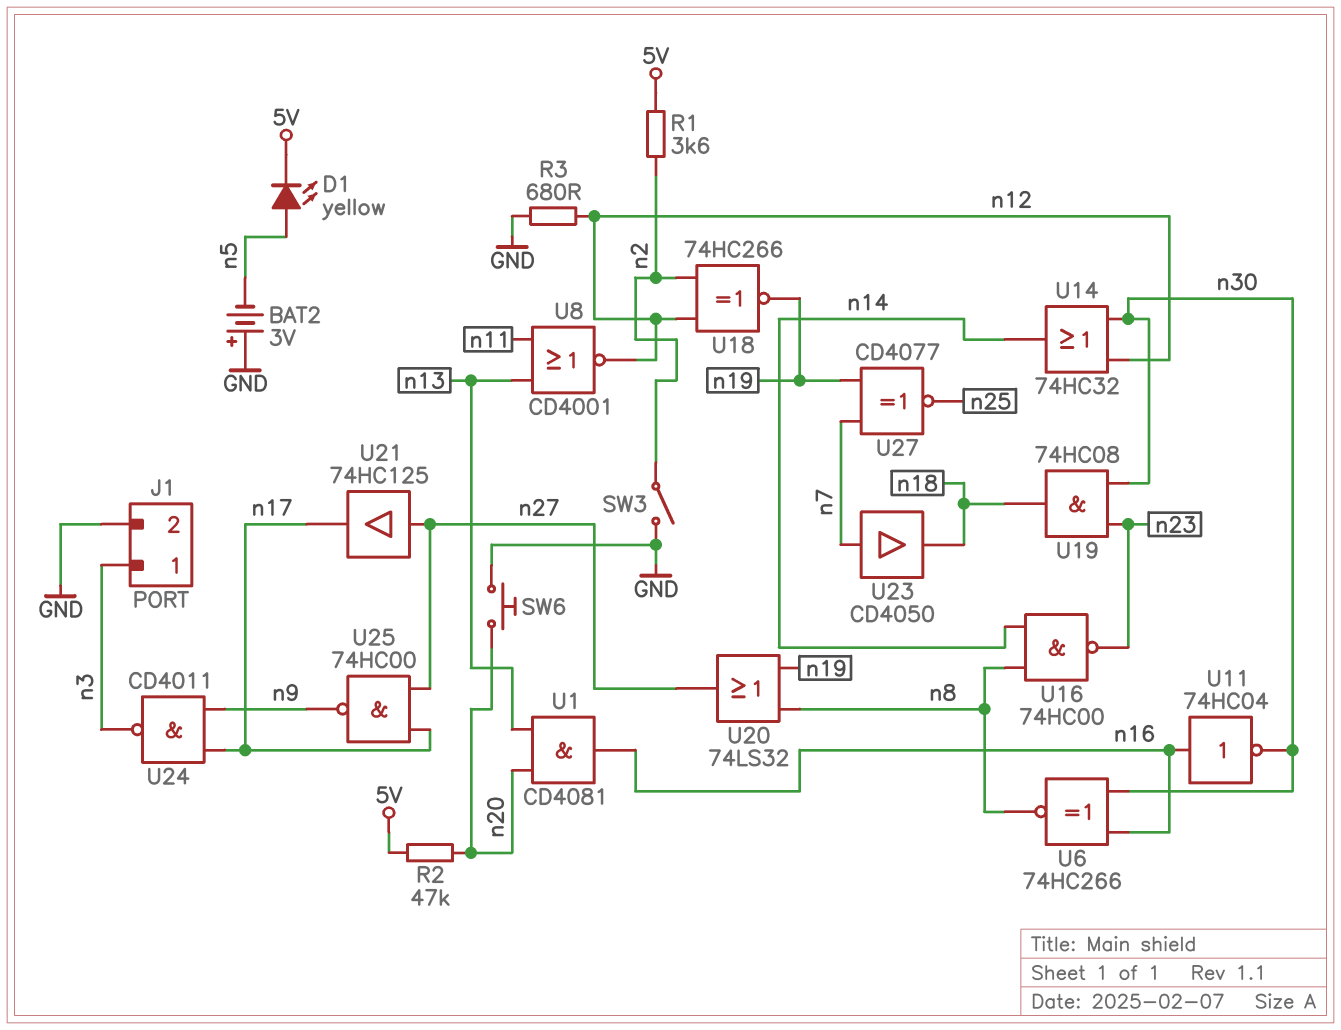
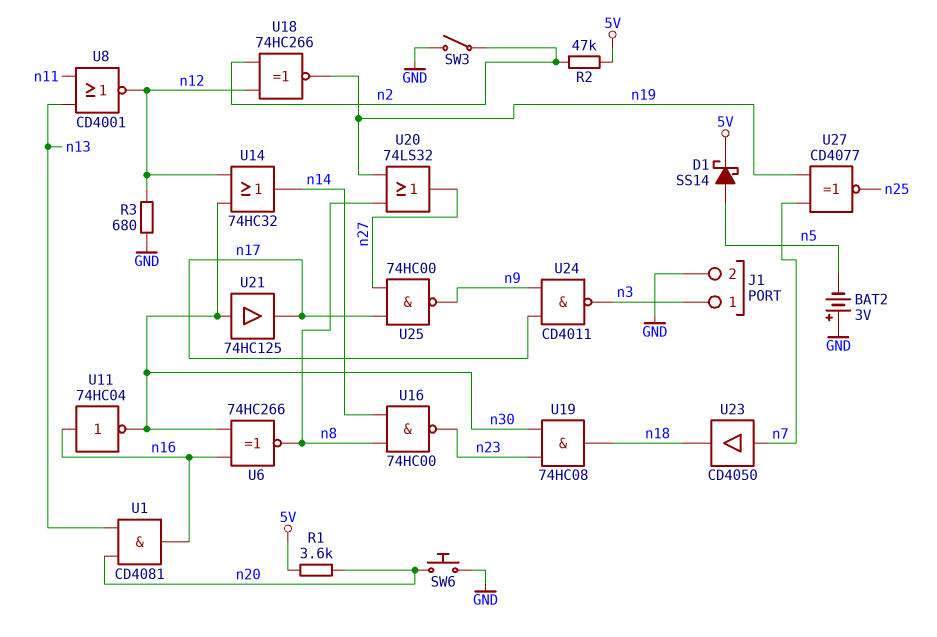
D1: LED yellow (A n5, K 5V) -> schottky SS14 (A n5, K 5V)
R1: 3.6k (5V, n2) -> 3.6k (5V, n20)
R2: 47k (5V, n20) -> 47k (5V, n2)
U21: buffer 74HC125 (in n27, out n17) -> buffer 74HC125 (in n30, out n17)

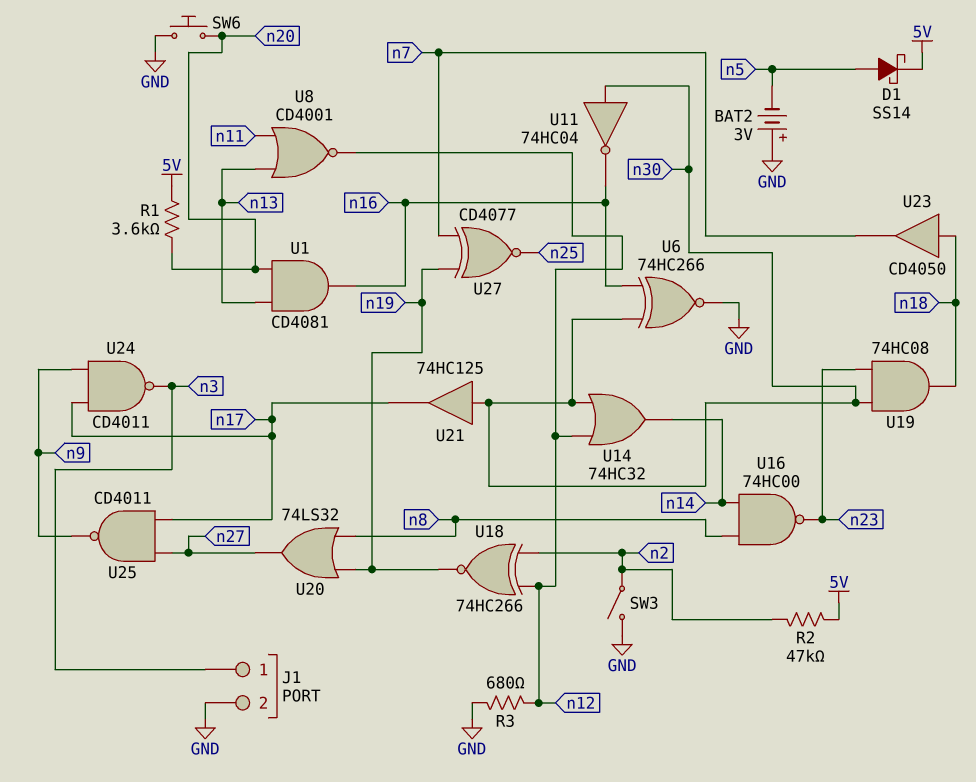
U6: XNOR 74HC266 (in n16, in n30, out n8) -> XNOR 74HC266 (in n16, in n30, out GND)
U11: NOT 74HC04 (in n16, out n30) -> NOT 74HC04 (in n30, out n16)
U23: buffer CD4050 (in n7, out n18) -> buffer CD4050 (in n18, out n7)
U25: NAND 74HC00 (in n17, in n27, out n9) -> NAND CD4011 (in n17, in n27, out n9)

